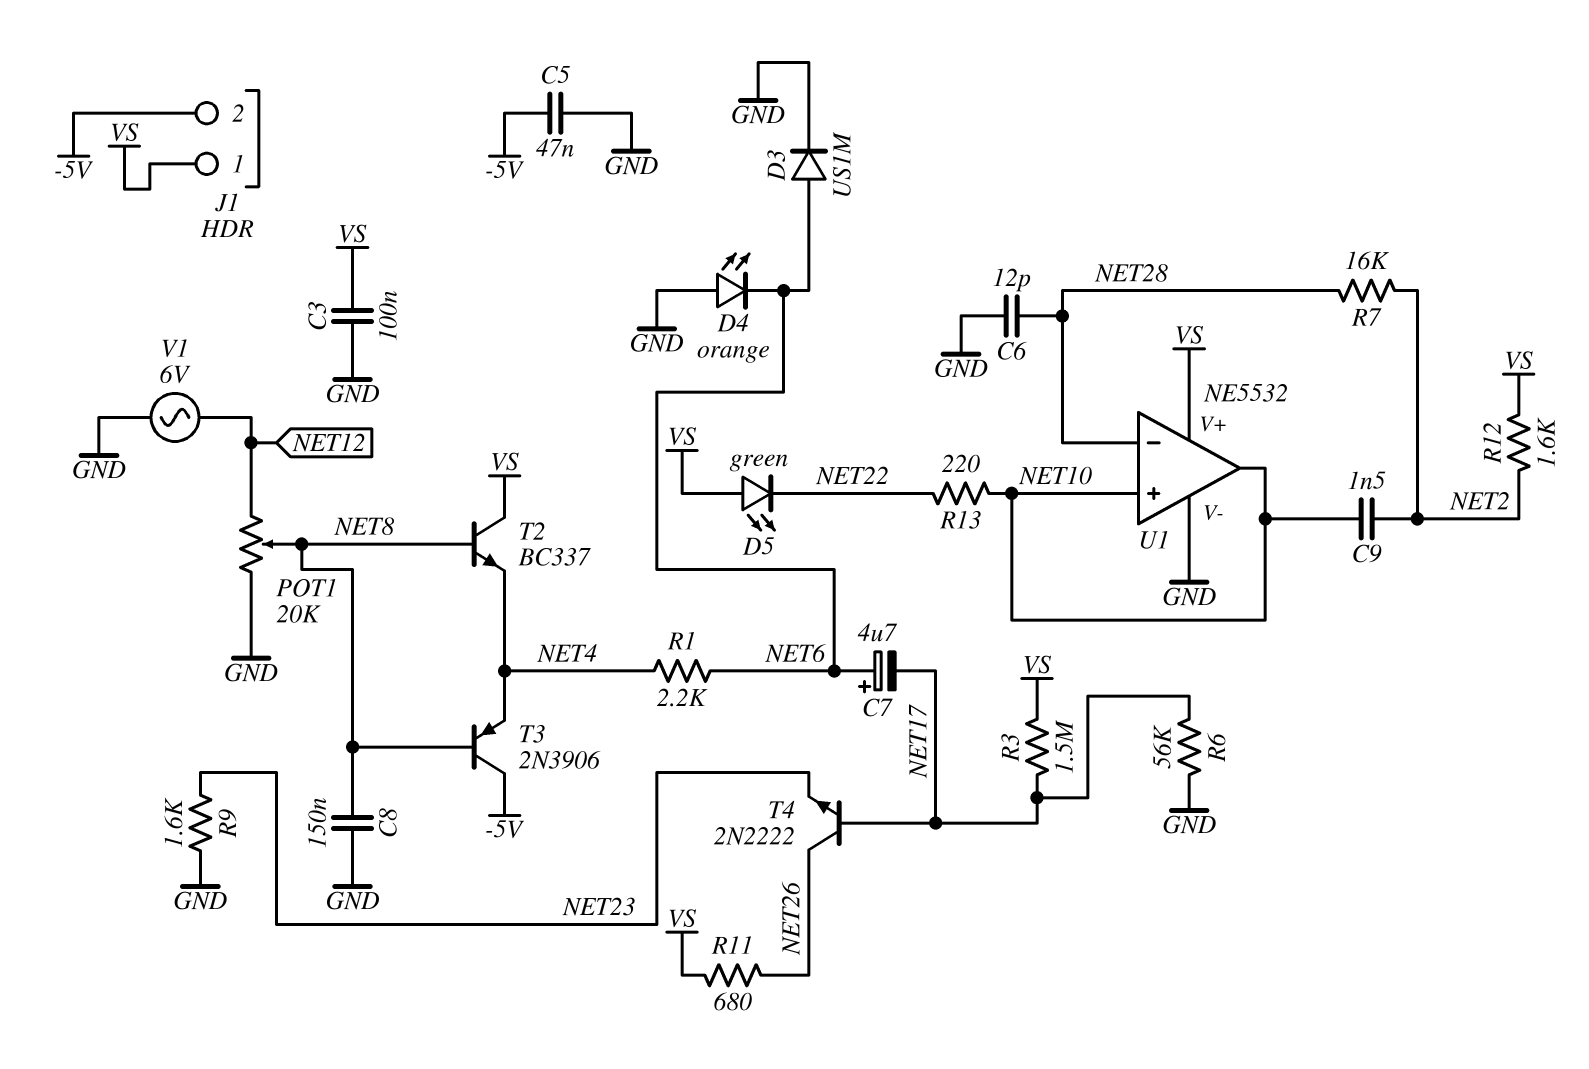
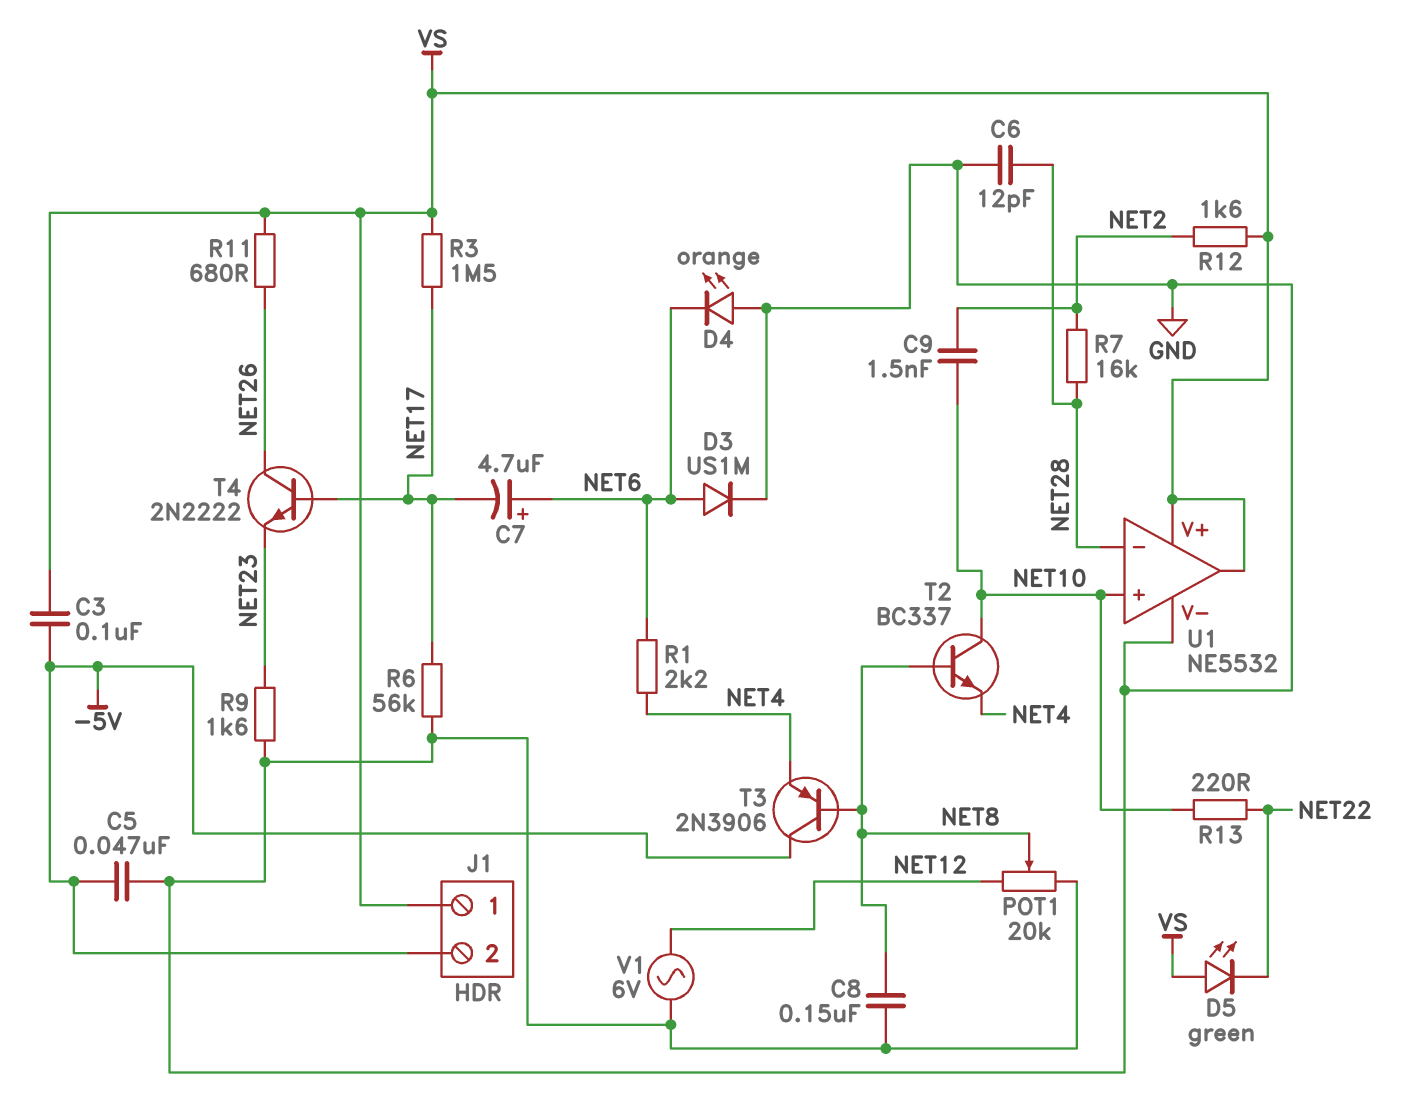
C3: 100nF (GND, VS) -> 100nF (-5V, VS)
T2: NPN BC337 (B NET8, C VS, E NET4) -> NPN BC337 (B NET8, C NET10, E NET4)
U1 pin out: NET10 -> VS

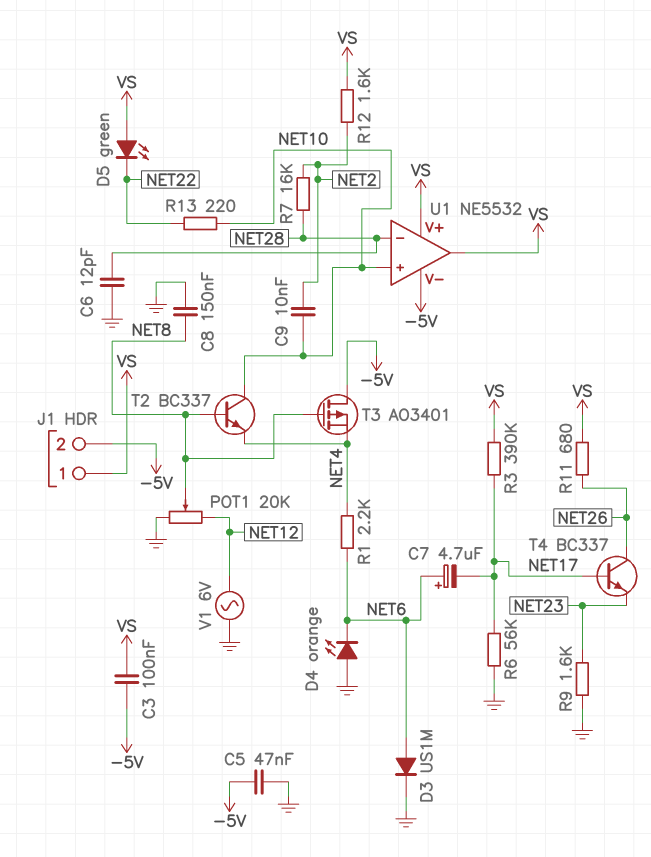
C9: 1.5nF (NET2, NET10) -> 10nF (NET2, NET10)
R3: 1.5M (NET17, VS) -> 390k (NET17, VS)
T3: PNP 2N3906 (B NET8, C -5V, E NET4) -> PMOS AO3401 (G NET8, D -5V, S NET4)
T4: NPN 2N2222 (B NET17, C NET26, E NET23) -> NPN BC337 (B NET17, C NET26, E NET23)
U1 pin V-: GND -> -5V

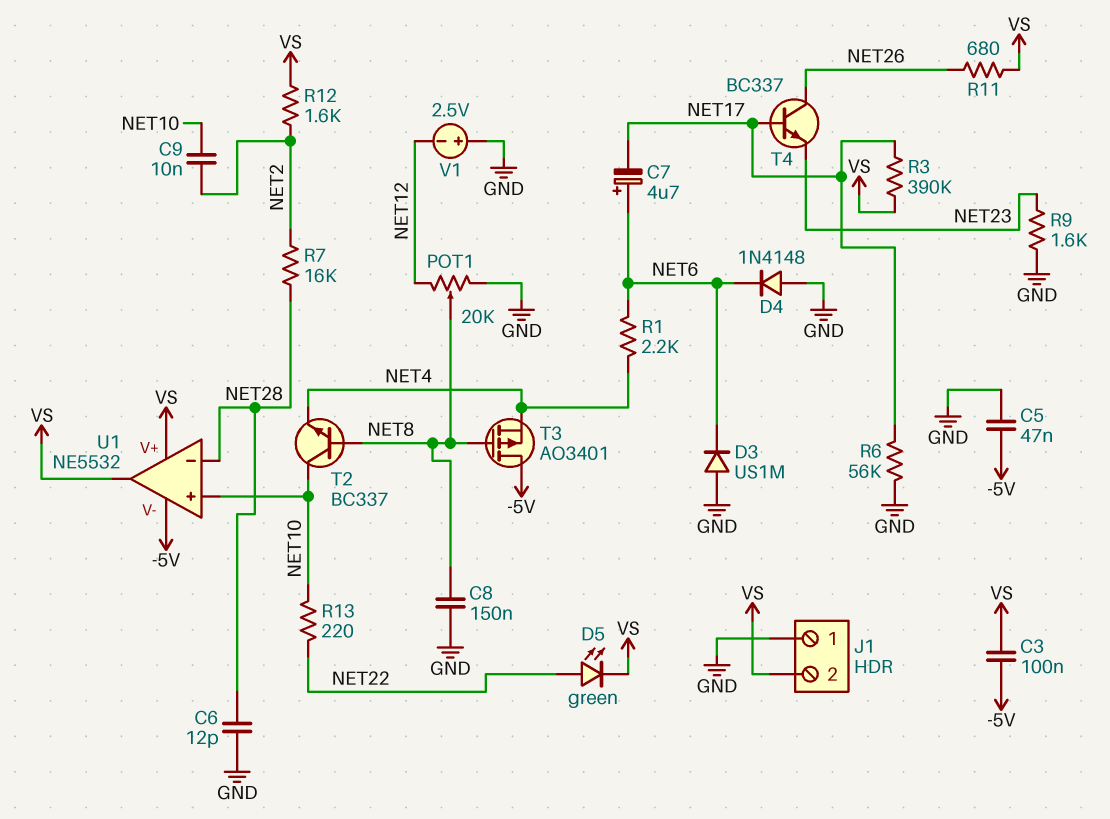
D3: diode US1M (A NET6, K GND) -> diode US1M (A GND, K NET6)
D4: LED orange (A GND, K NET6) -> diode 1N4148 (A GND, K NET6)
D5: LED green (A VS, K NET22) -> LED green (A NET22, K VS)
J1 pin 1: VS -> GND
J1 pin 2: -5V -> VS
V1: AC 6V (GND, NET12) -> 2.5V (plus GND, minus NET12)

